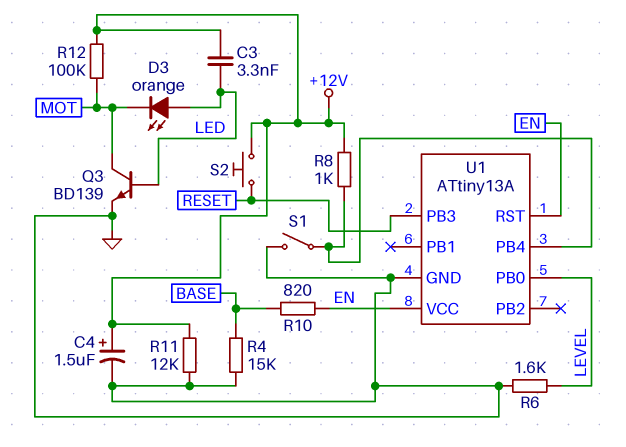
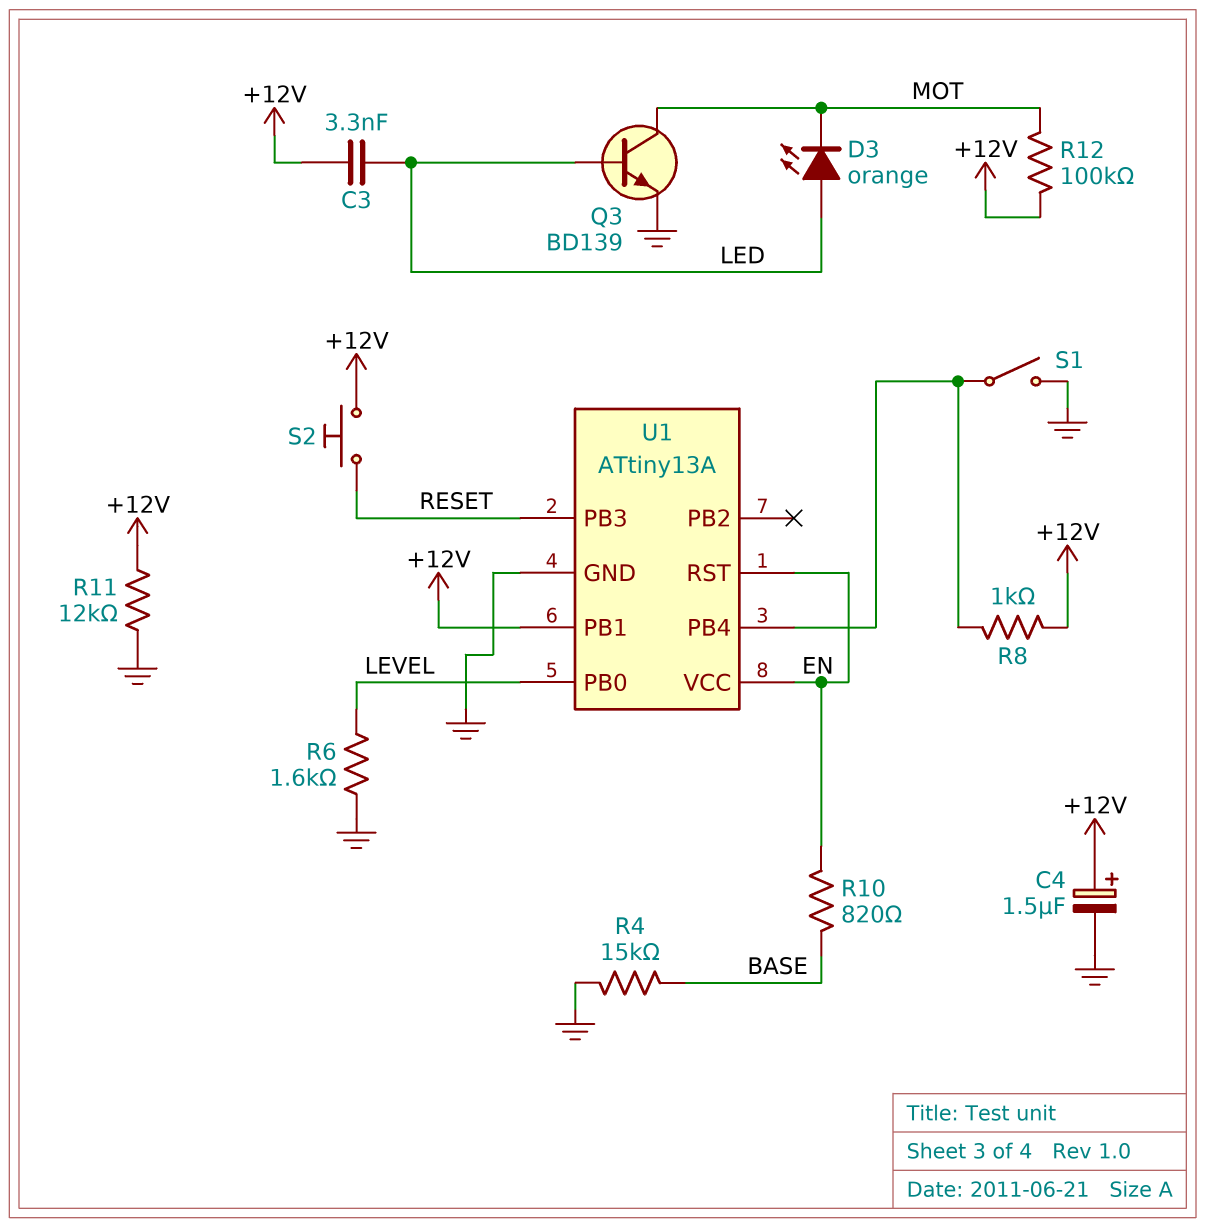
U1 pin PB1: none -> +12V

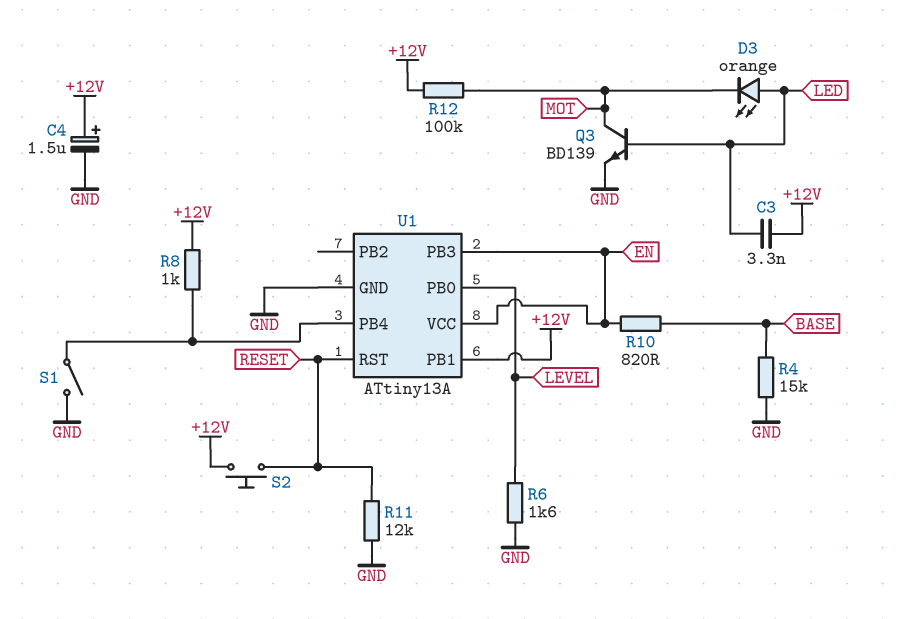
R11: 12k (+12V, GND) -> 12k (GND, RESET)
U1 pin PB3: RESET -> EN
U1 pin RST: EN -> RESET

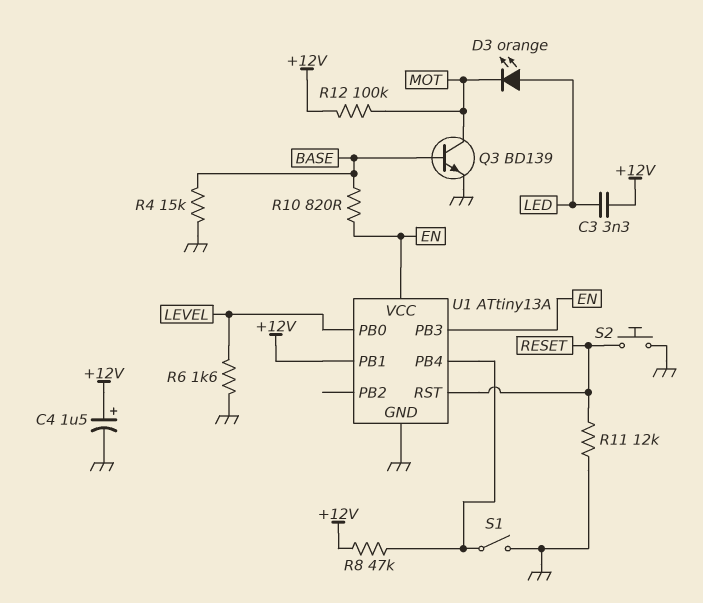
Q3: NPN BD139 (B LED, C MOT, E GND) -> NPN BD139 (B BASE, C MOT, E GND)
R8: 1k (+12V, U1/PB4) -> 47k (+12V, U1/PB4)
S2: button (+12V, RESET) -> button (GND, RESET)

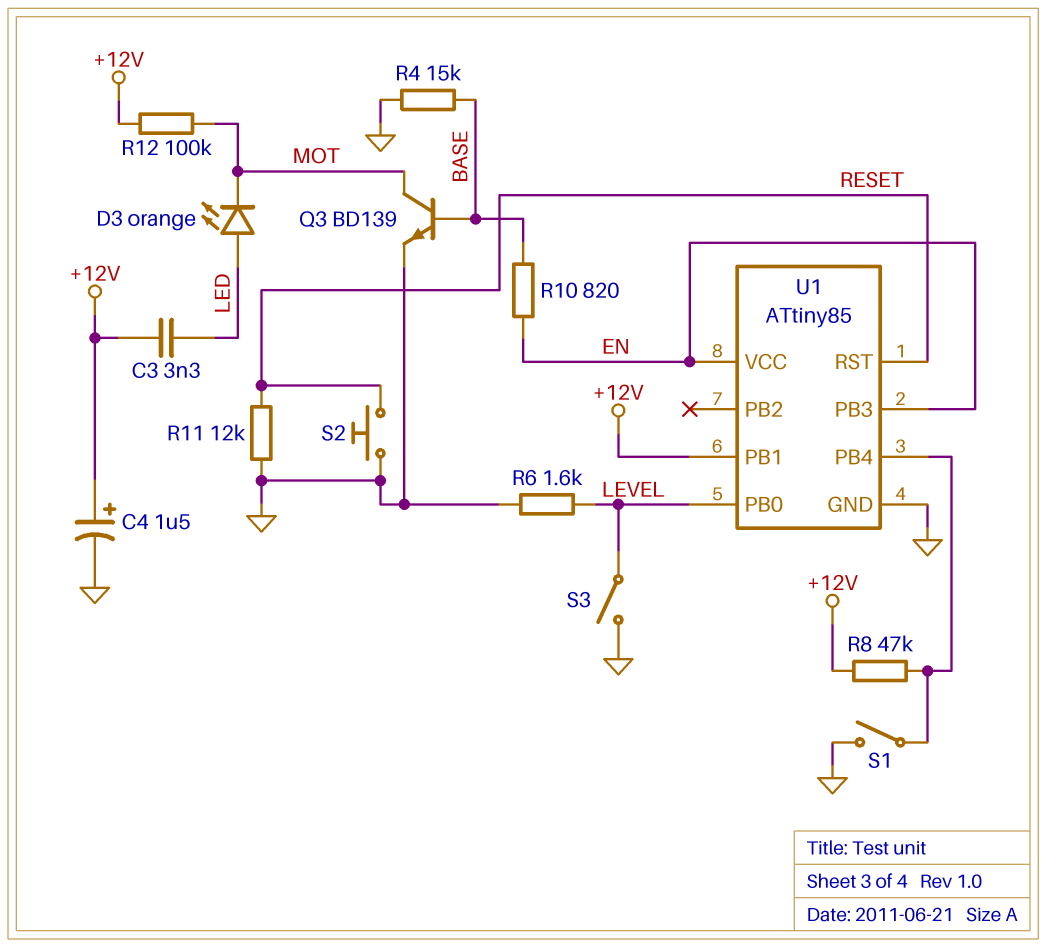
S3: none -> switch (GND, LEVEL)
U1: ATtiny13A -> ATtiny85

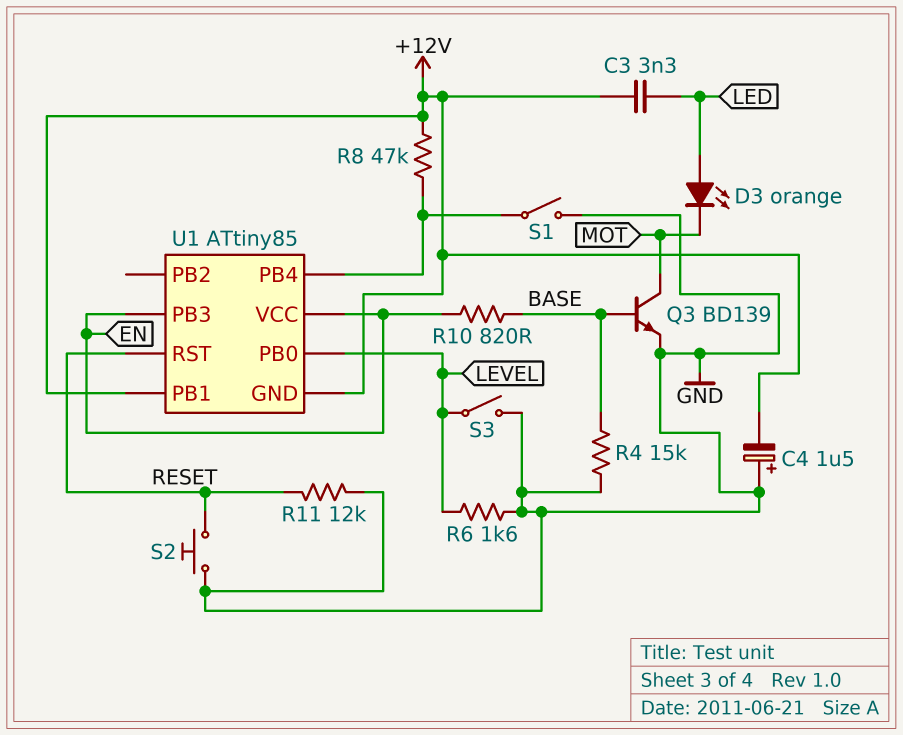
C4: 1.5uF (plus +12V, minus GND) -> 1.5uF (plus GND, minus +12V)
R12: 100k (+12V, MOT) -> none
U1 pin GND: GND -> +12V

